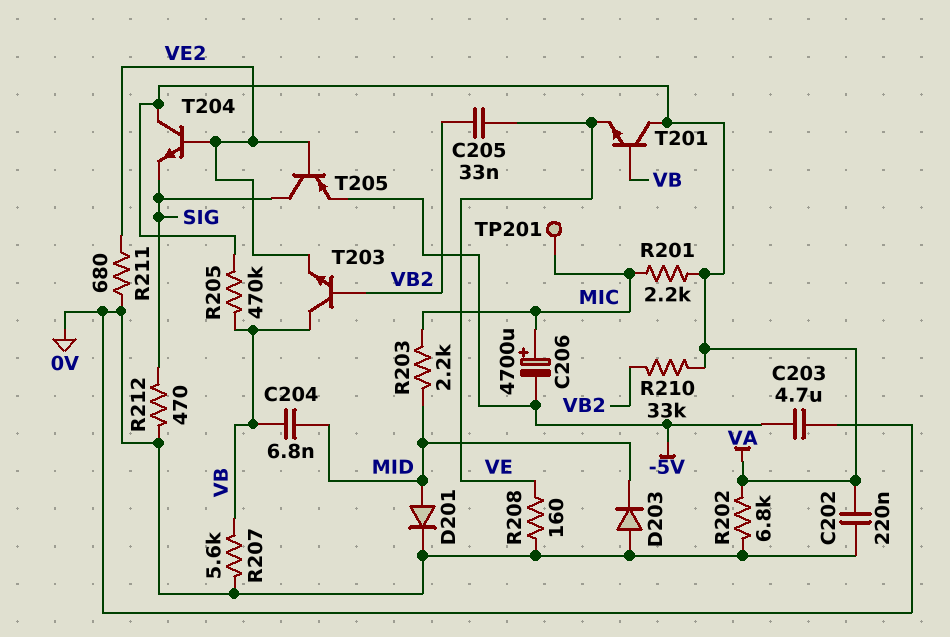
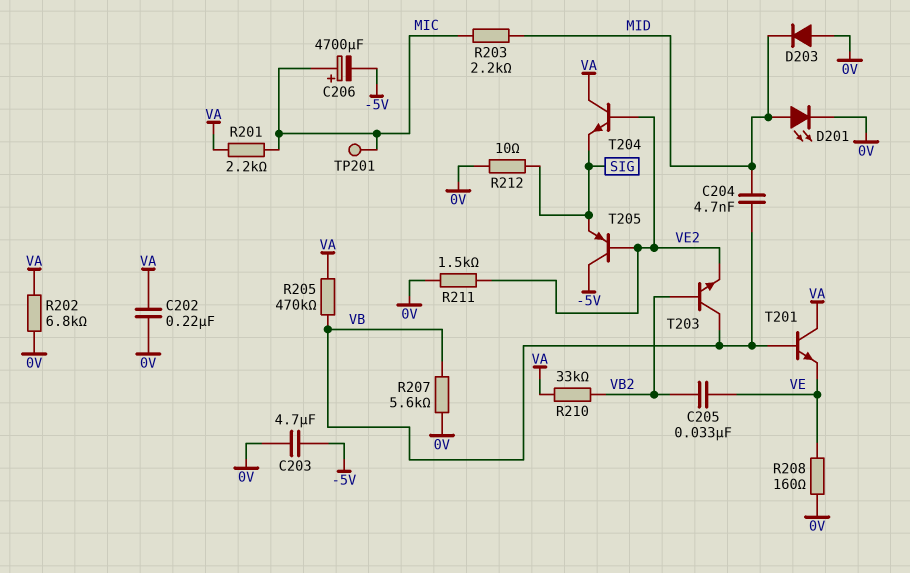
C204: 6.8nF (MID, VB) -> 4.7nF (MID, VB)
D201: diode (A MID, K 0V) -> LED (A MID, K 0V)
R211: 680 (0V, VE2) -> 1.5k (0V, VE2)
R212: 470 (0V, SIG) -> 10 (0V, SIG)
T205: PNP (B VE2, C SIG, E -5V) -> PNP (B VE2, C -5V, E SIG)

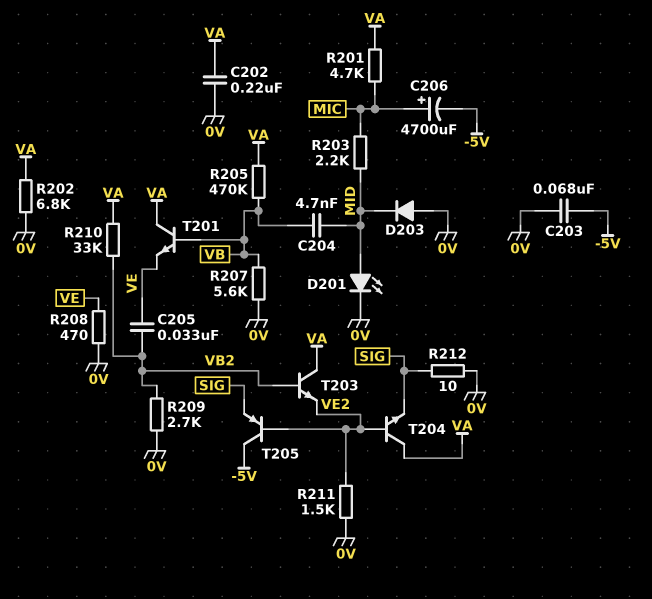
C203: 4.7uF (-5V, 0V) -> 68nF (-5V, 0V)
R201: 2.2k (MIC, VA) -> 4.7k (MIC, VA)
R208: 160 (0V, VE) -> 470 (0V, VE)
R209: none -> 2.7k (0V, VB2)
T203: NPN (B VB2, C VB, E VE2) -> NPN (B VB2, C VA, E VE2)
TP201: test point (MIC) -> none

